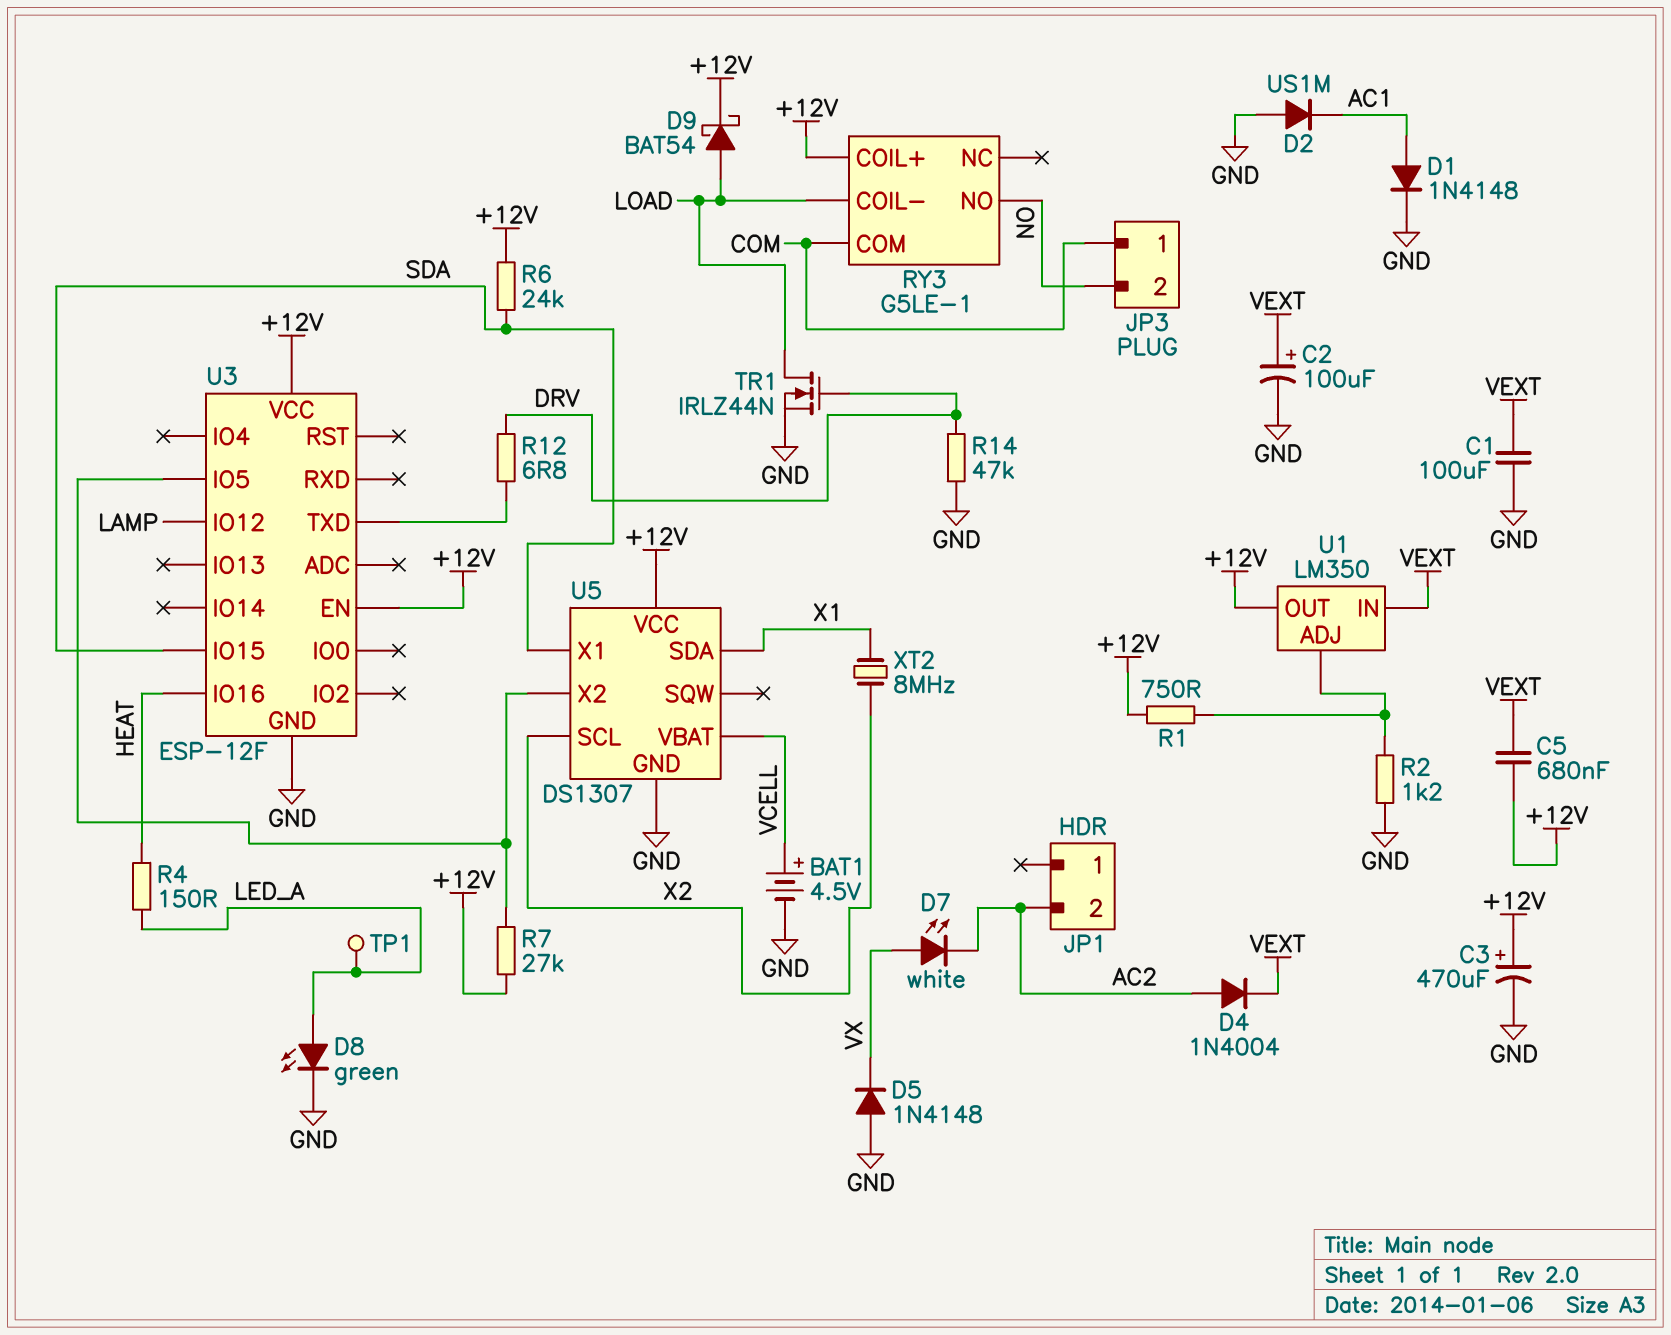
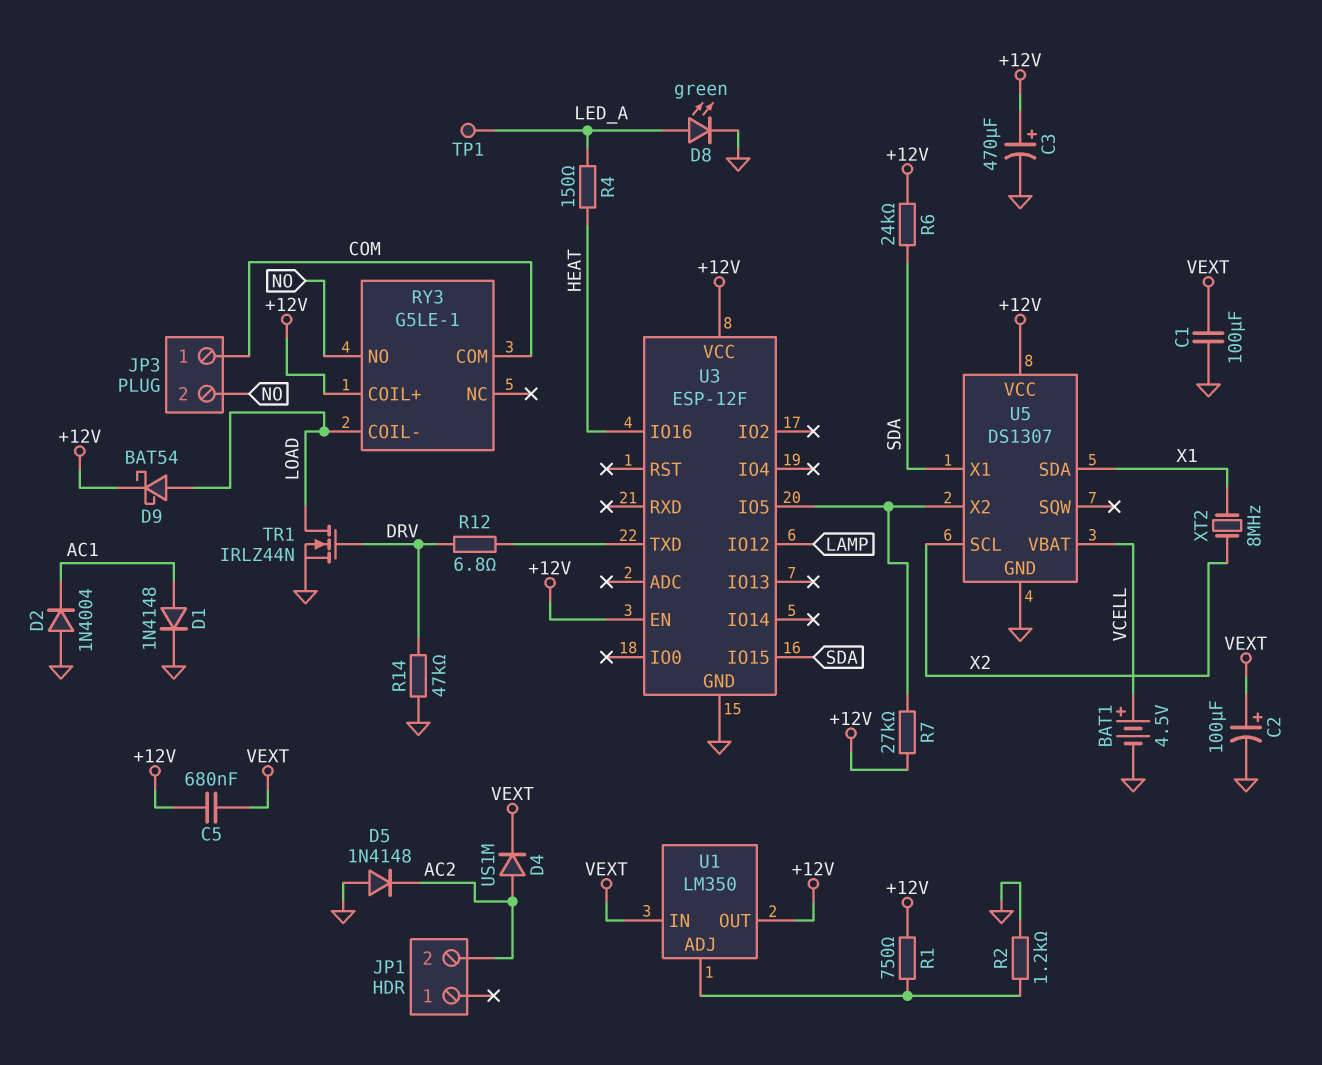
D2: diode US1M (A GND, K AC1) -> diode 1N4004 (A GND, K AC1)
D4: diode 1N4004 (A AC2, K VEXT) -> diode US1M (A AC2, K VEXT)
D5: diode 1N4148 (A GND, K VX) -> diode 1N4148 (A GND, K AC2)
D7: LED white (A VX, K AC2) -> none

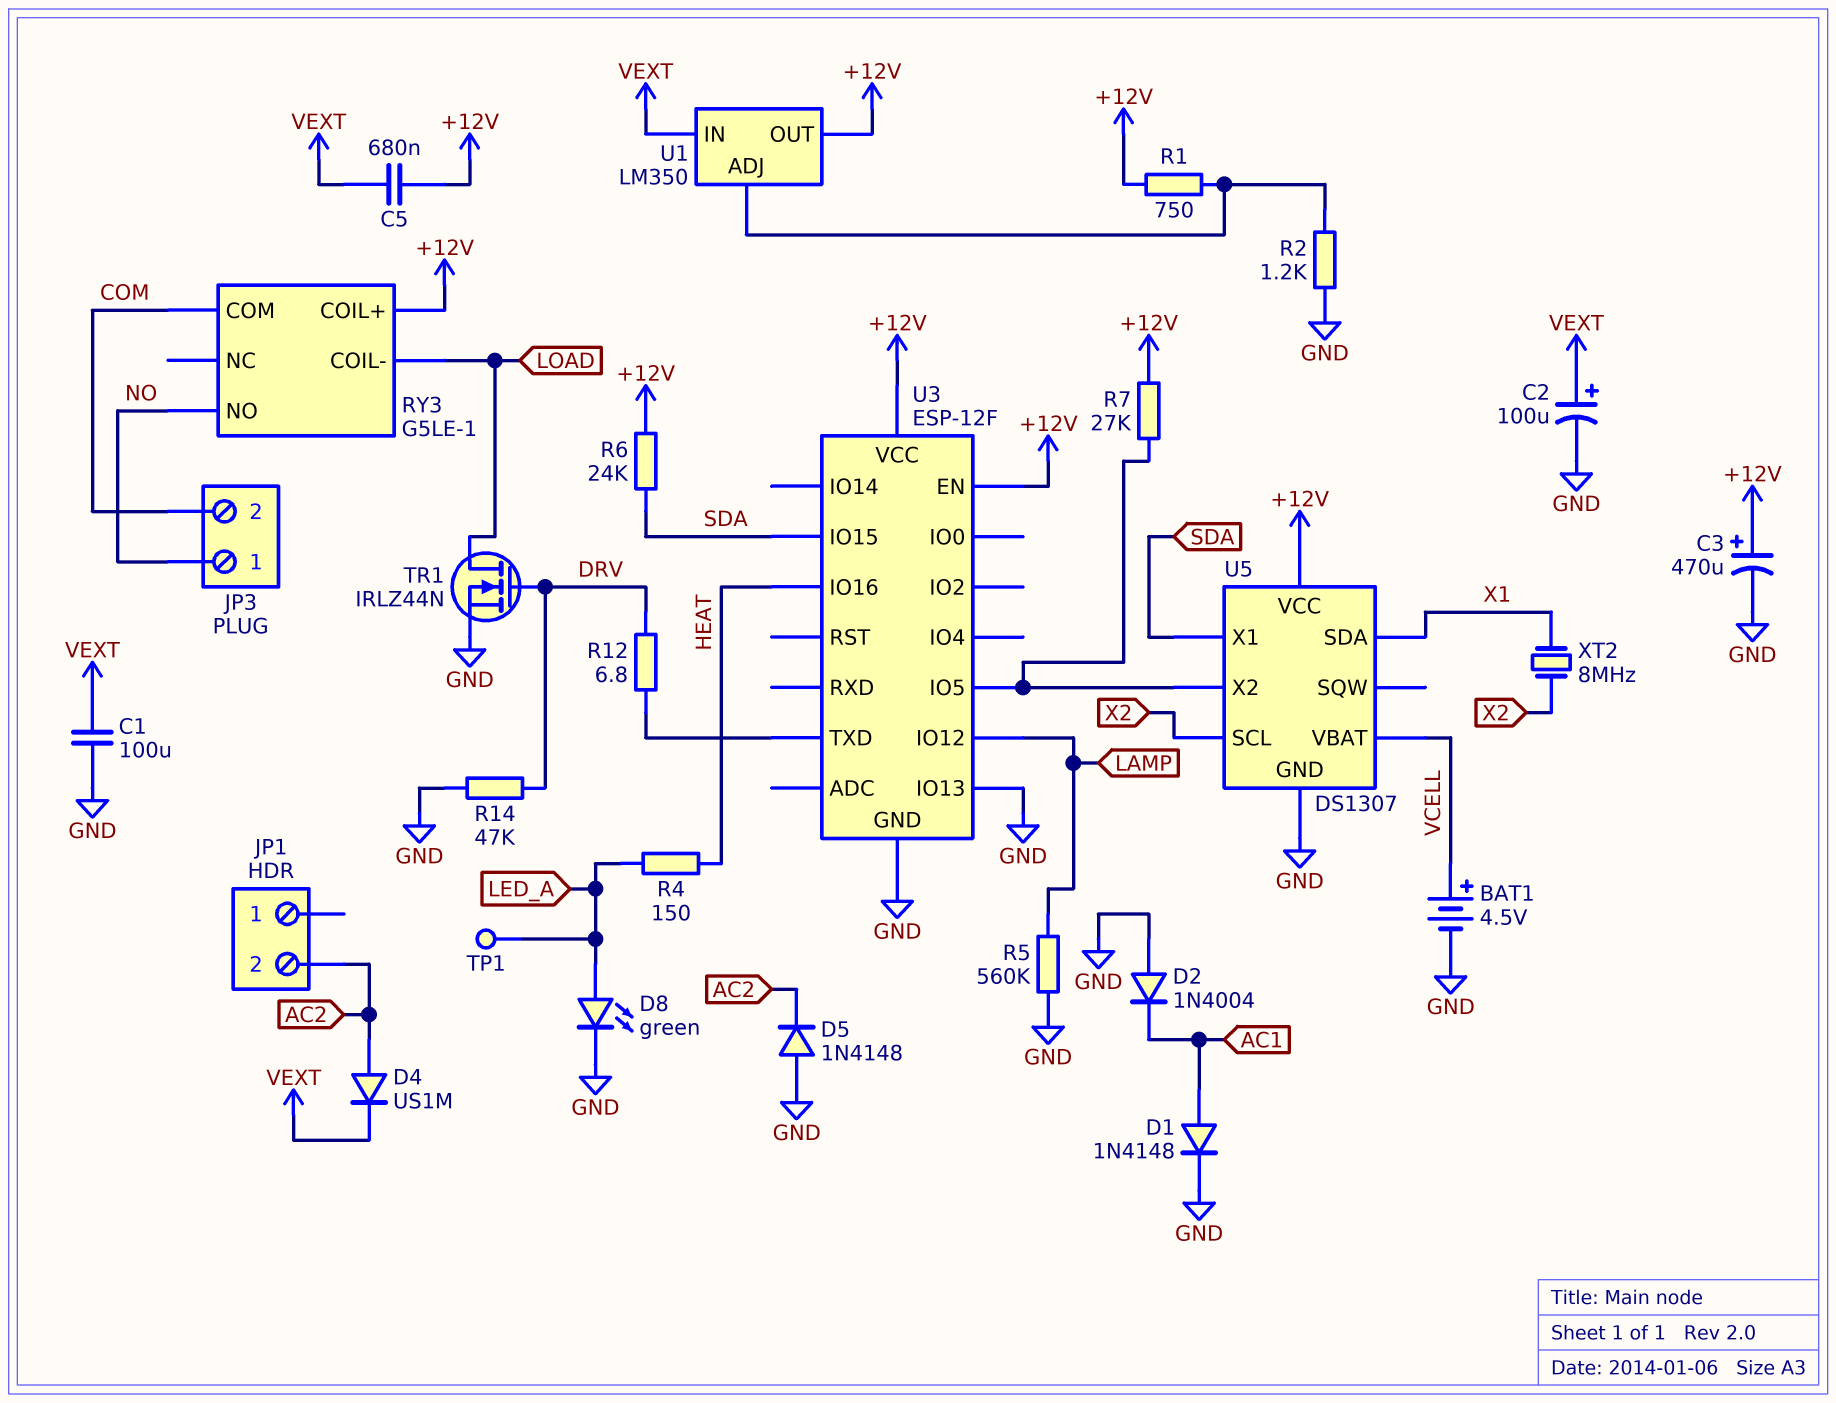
D9: schottky BAT54 (A LOAD, K +12V) -> none
JP3 pin 1: COM -> NO
JP3 pin 2: NO -> COM
R5: none -> 560k (GND, LAMP)
U3 pin IO13: none -> GND

